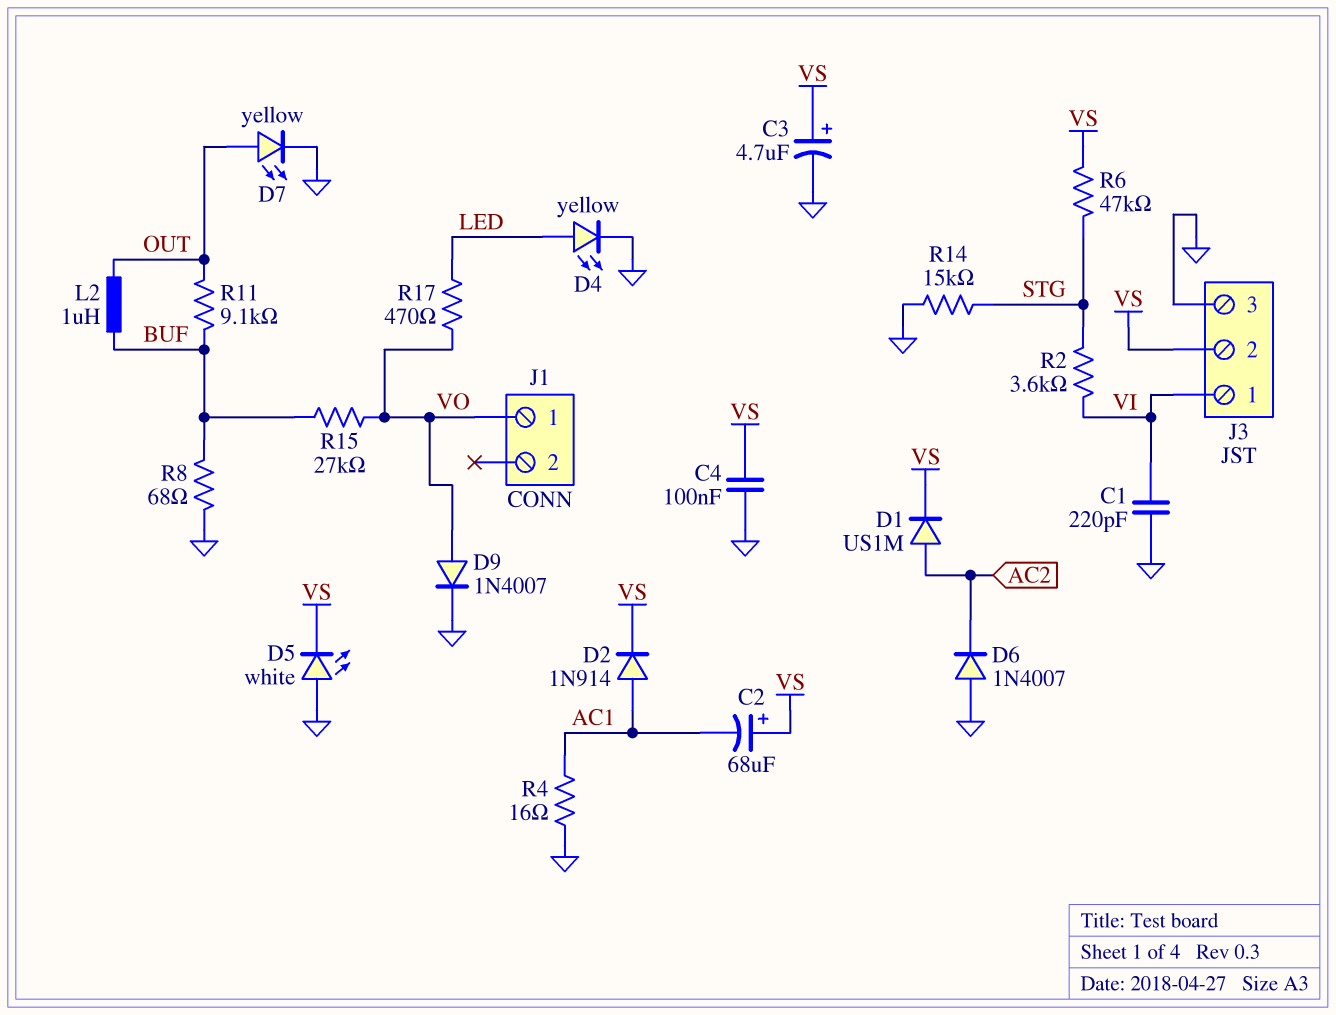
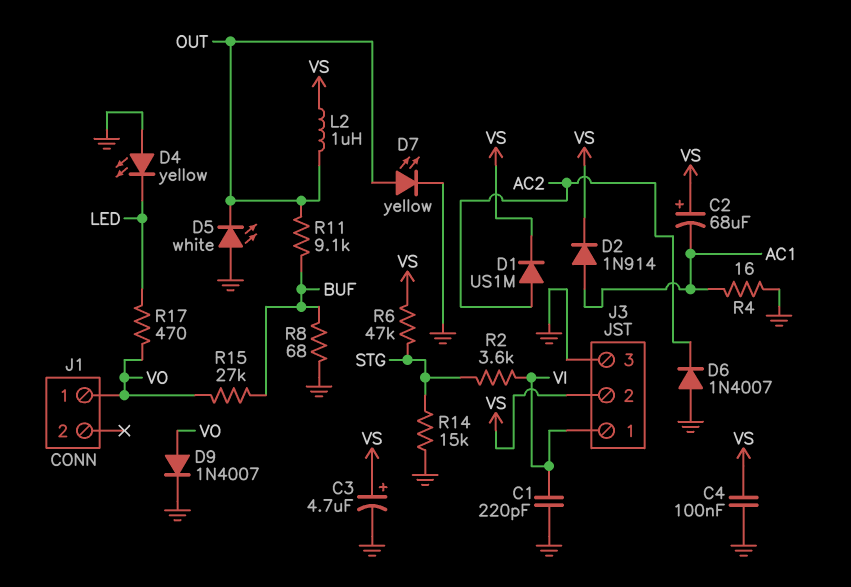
D4: LED yellow (A LED, K GND) -> LED yellow (A GND, K LED)
D5: LED white (A GND, K VS) -> LED white (A GND, K OUT)
L2: 1uH (BUF, OUT) -> 1uH (OUT, VS)

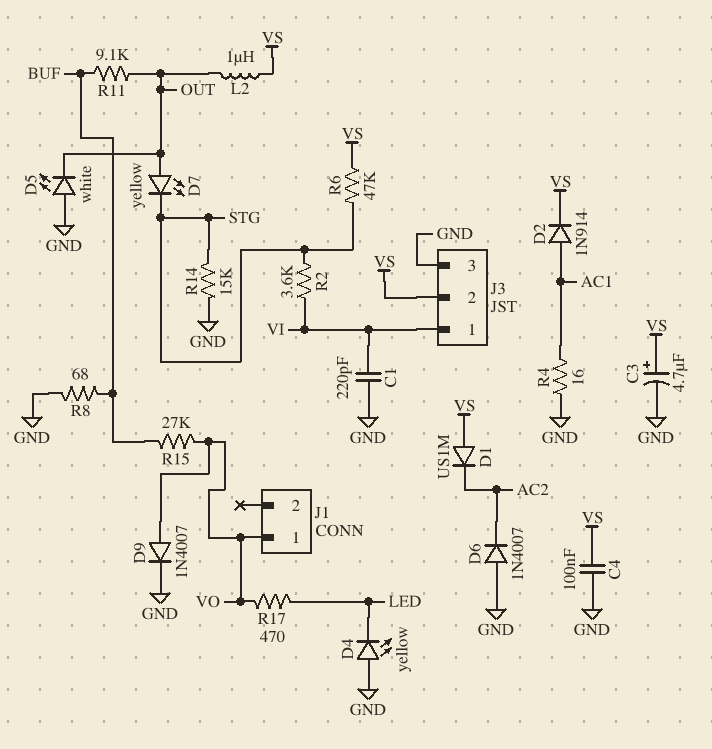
C2: 68uF (plus VS, minus AC1) -> none
D1: diode US1M (A AC2, K VS) -> diode US1M (A VS, K AC2)
D7: LED yellow (A OUT, K GND) -> LED yellow (A OUT, K STG)

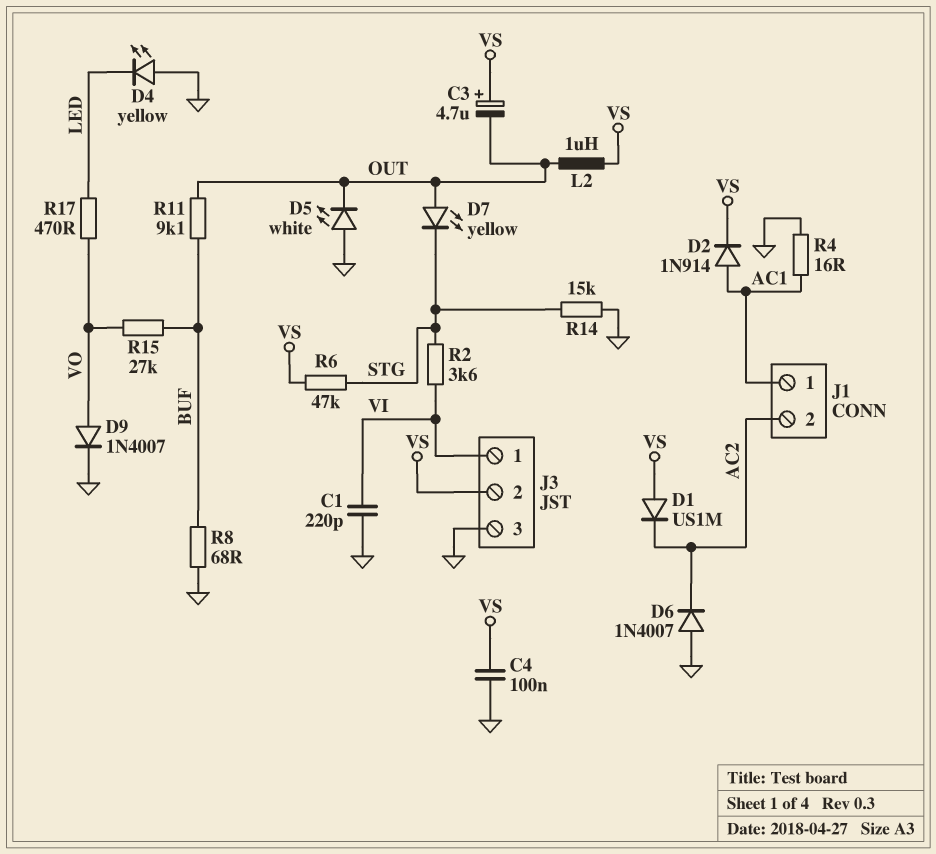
C3: 4.7uF (plus VS, minus GND) -> 4.7uF (plus VS, minus OUT)
J1 pin 1: VO -> AC1
J1 pin 2: none -> AC2

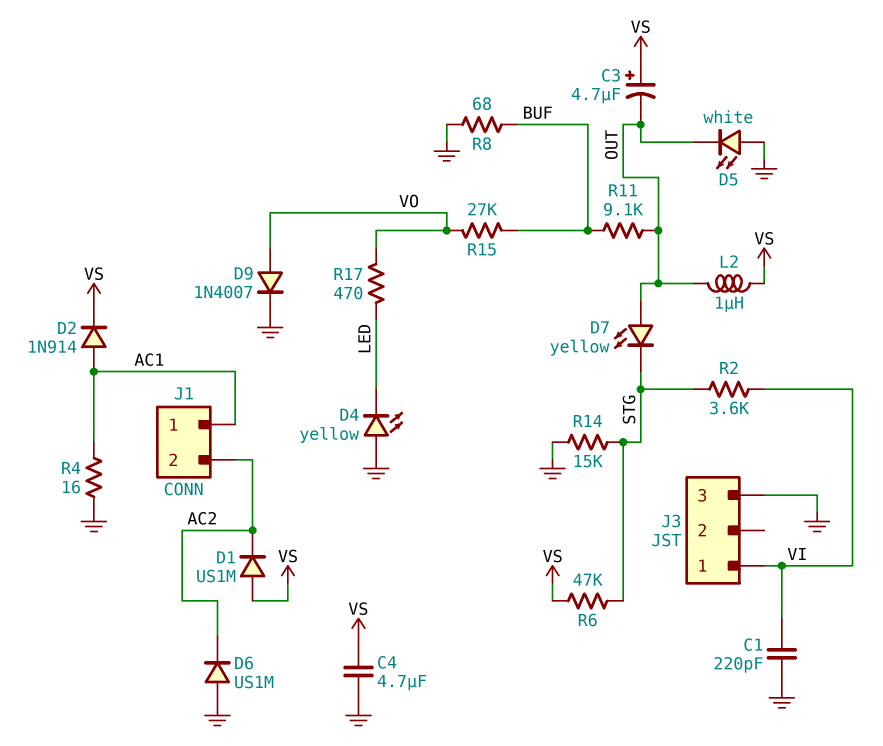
C4: 100nF (GND, VS) -> 4.7uF (GND, VS)
D6: diode 1N4007 (A GND, K AC2) -> diode US1M (A GND, K AC2)
J3 pin 2: VS -> none

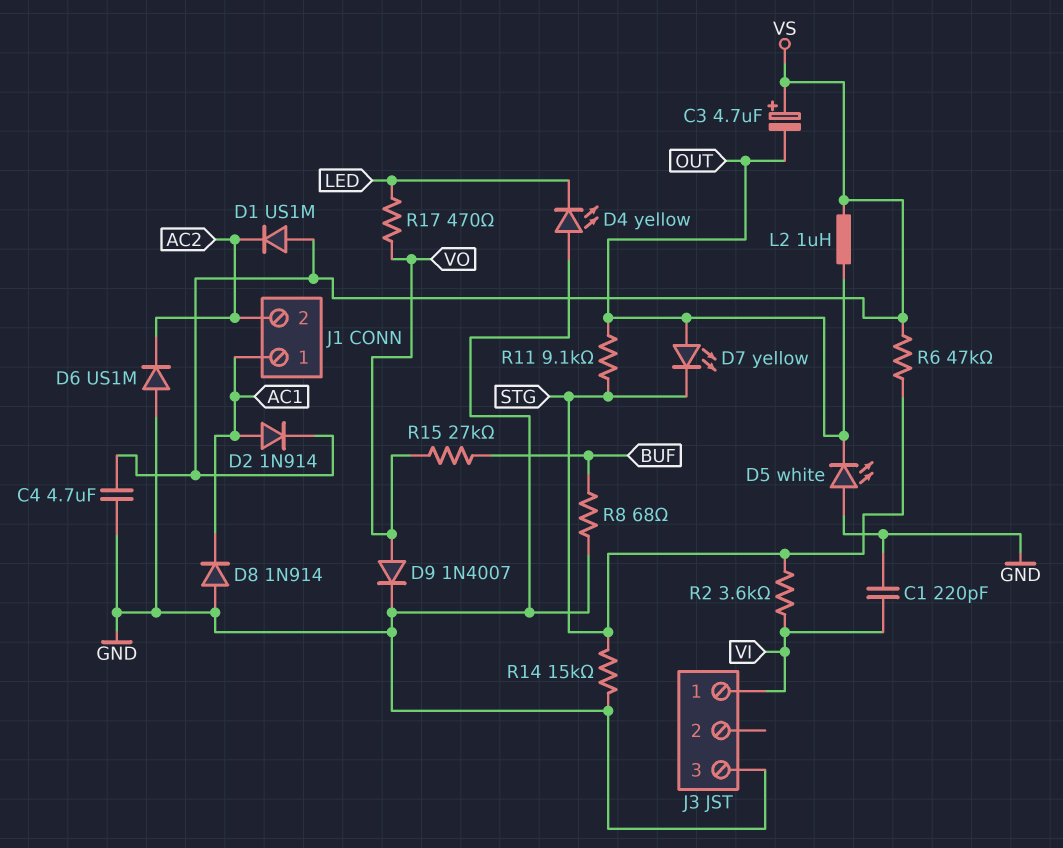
D8: none -> diode 1N914 (A GND, K AC1)
R4: 16 (AC1, GND) -> none
R11: 9.1k (BUF, OUT) -> 9.1k (OUT, STG)

